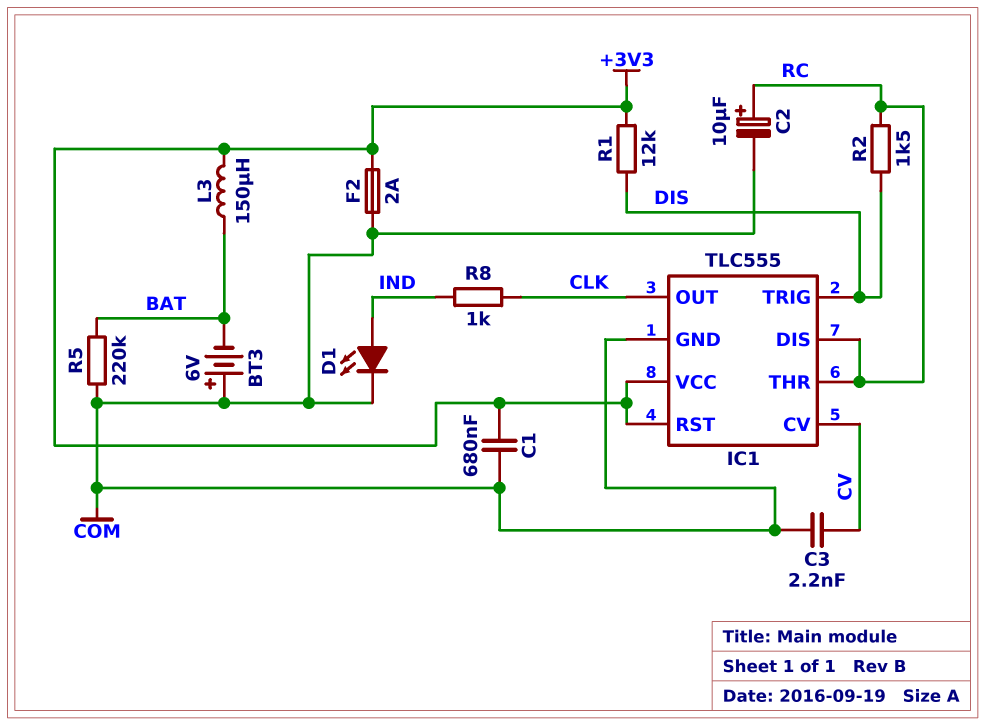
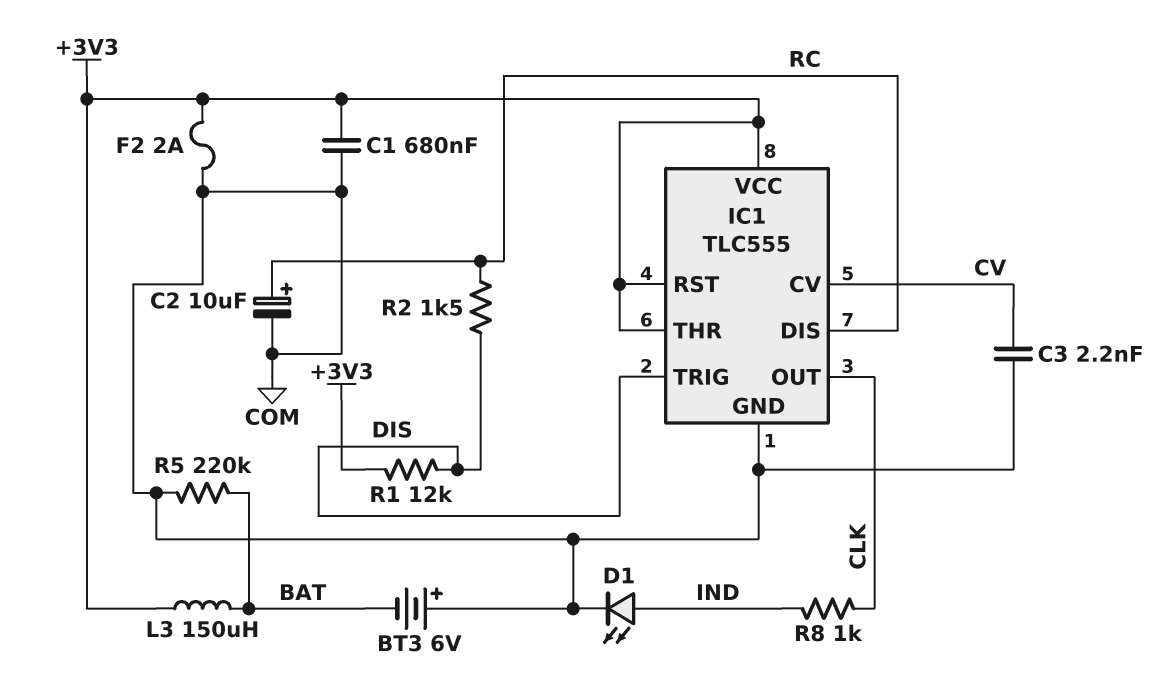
IC1 pin THR: RC -> +3V3

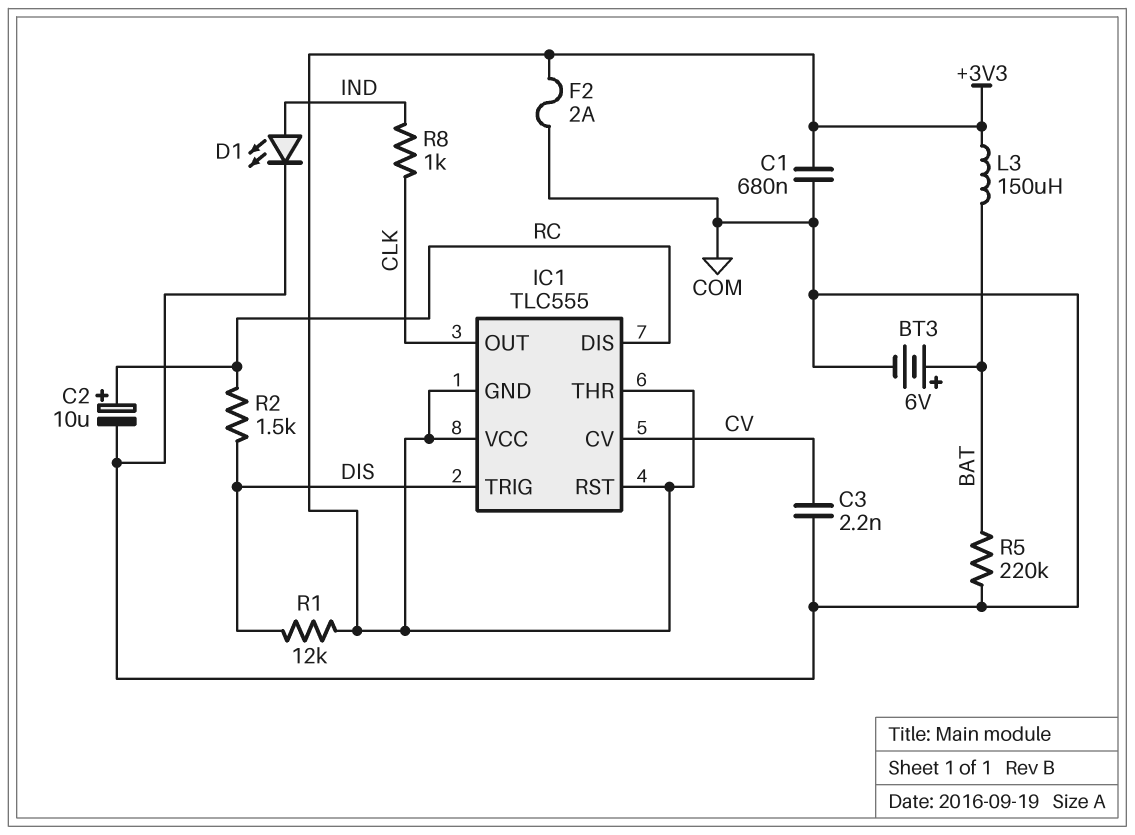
BT3: 6V (plus COM, minus BAT) -> 6V (plus BAT, minus COM)
IC1 pin GND: COM -> +3V3

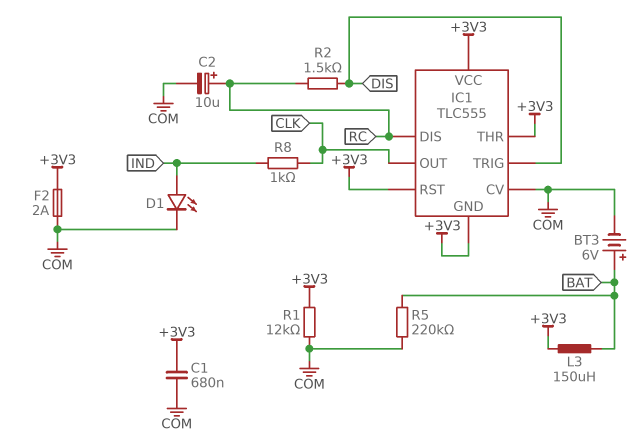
C3: 2.2nF (COM, CV) -> none
IC1 pin CV: CV -> COM
R1: 12k (+3V3, DIS) -> 12k (+3V3, COM)

